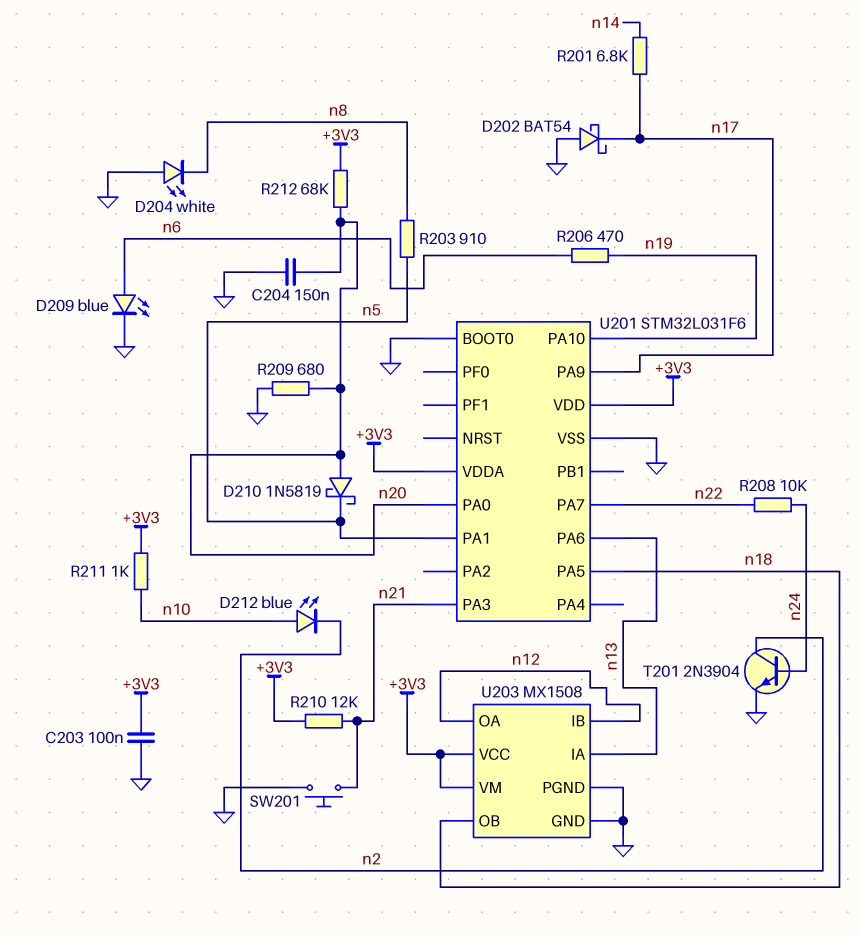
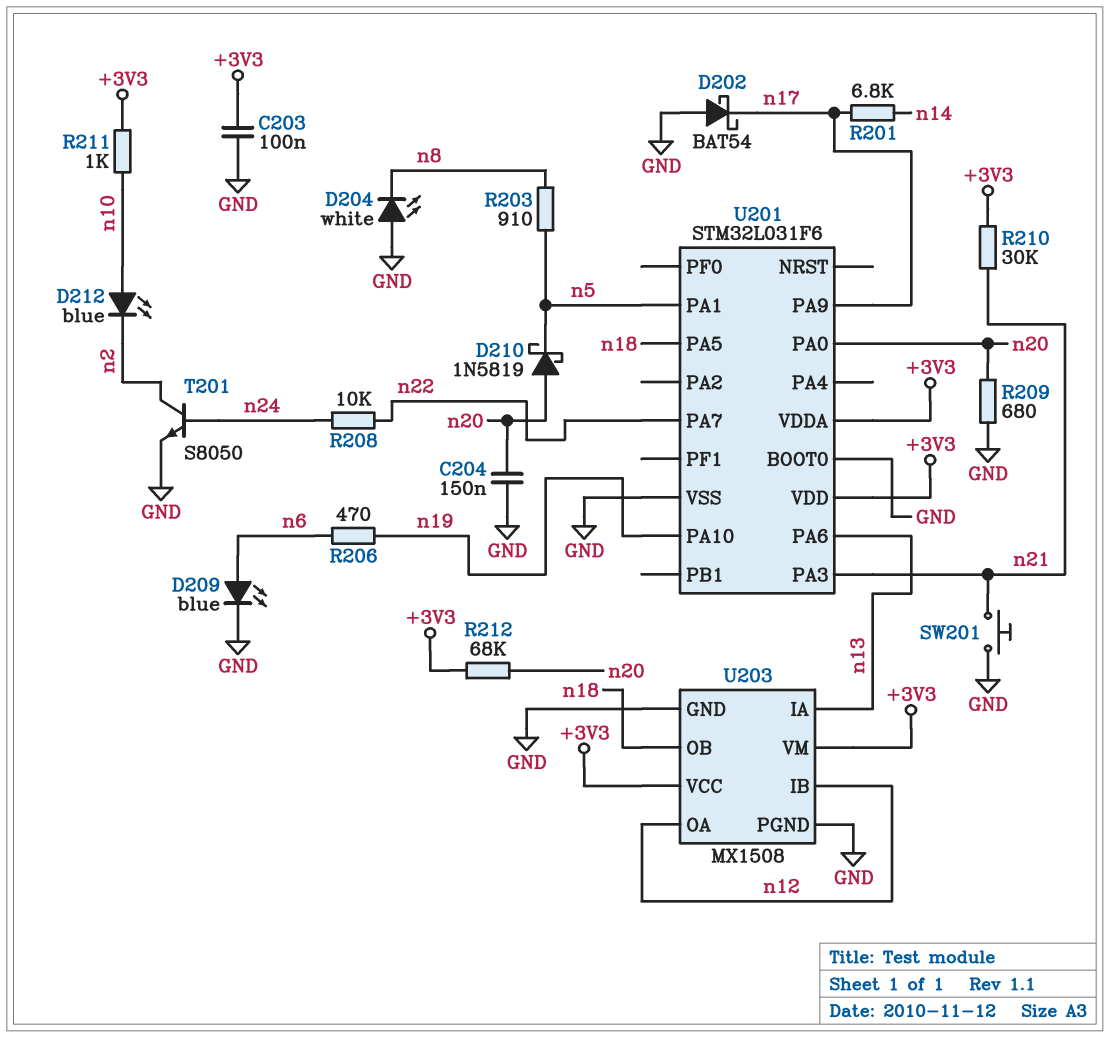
R210: 12k (+3V3, n21) -> 30k (+3V3, n21)
T201: NPN 2N3904 (B n24, C n2, E GND) -> NPN S8050 (B n24, C n2, E GND)

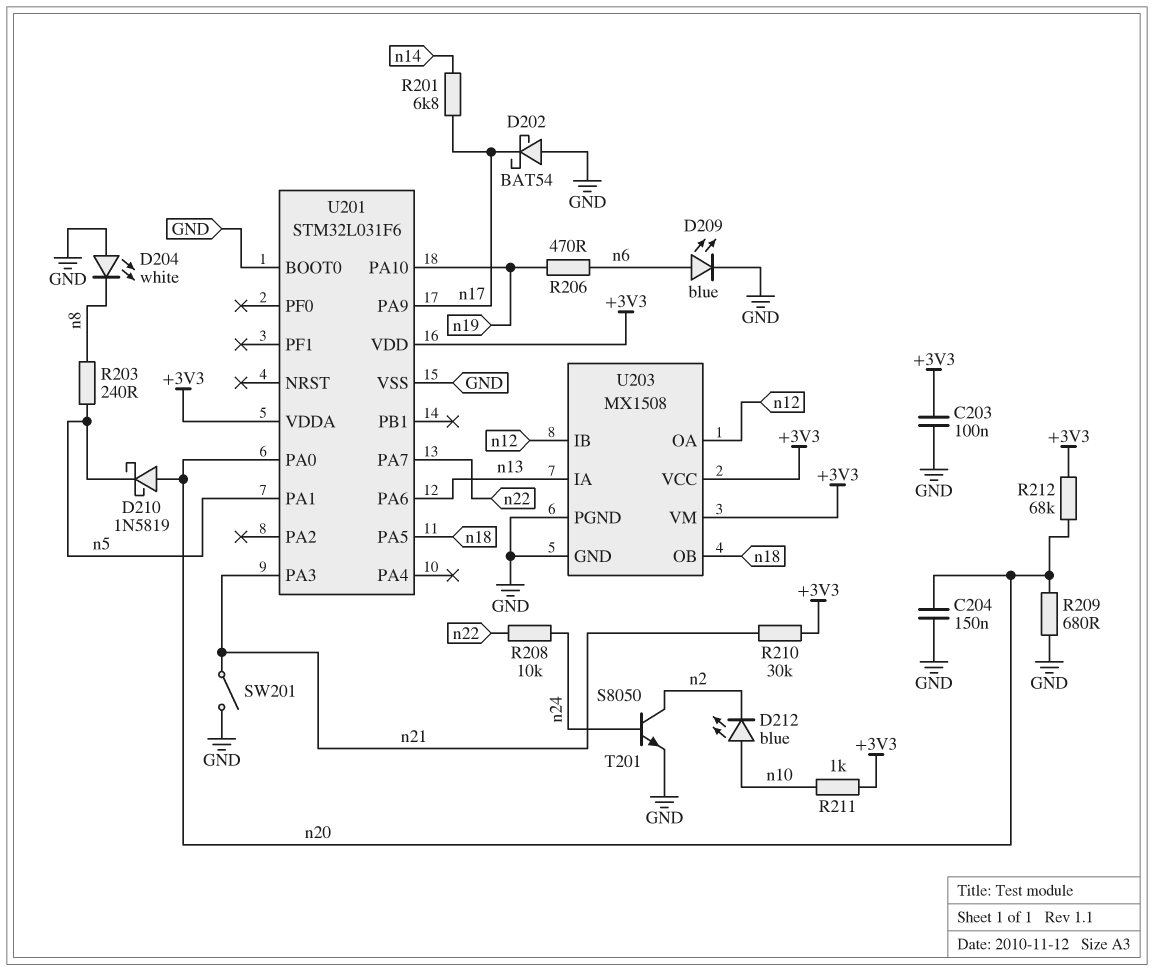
R203: 910 (n5, n8) -> 240 (n5, n8)
SW201: button (GND, n21) -> switch (GND, n21)

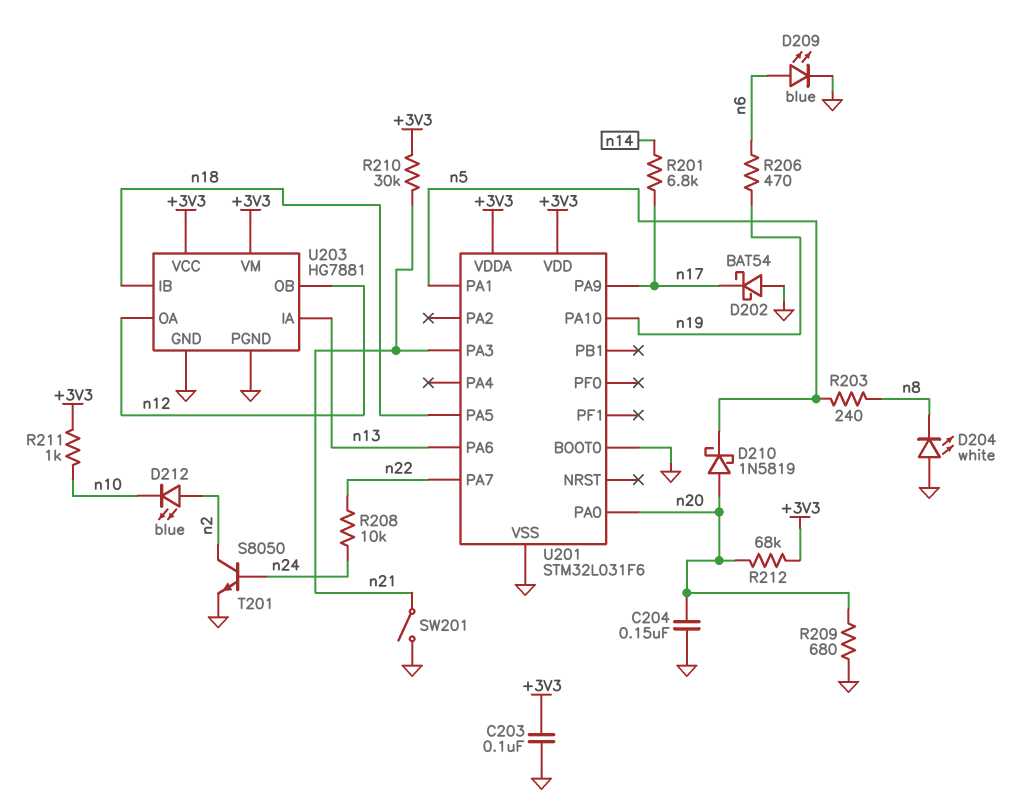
D212: LED blue (A n10, K n2) -> LED blue (A n2, K n10)
U203: MX1508 -> HG7881
U203 pin IB: n12 -> n18
U203 pin OB: n18 -> n12

